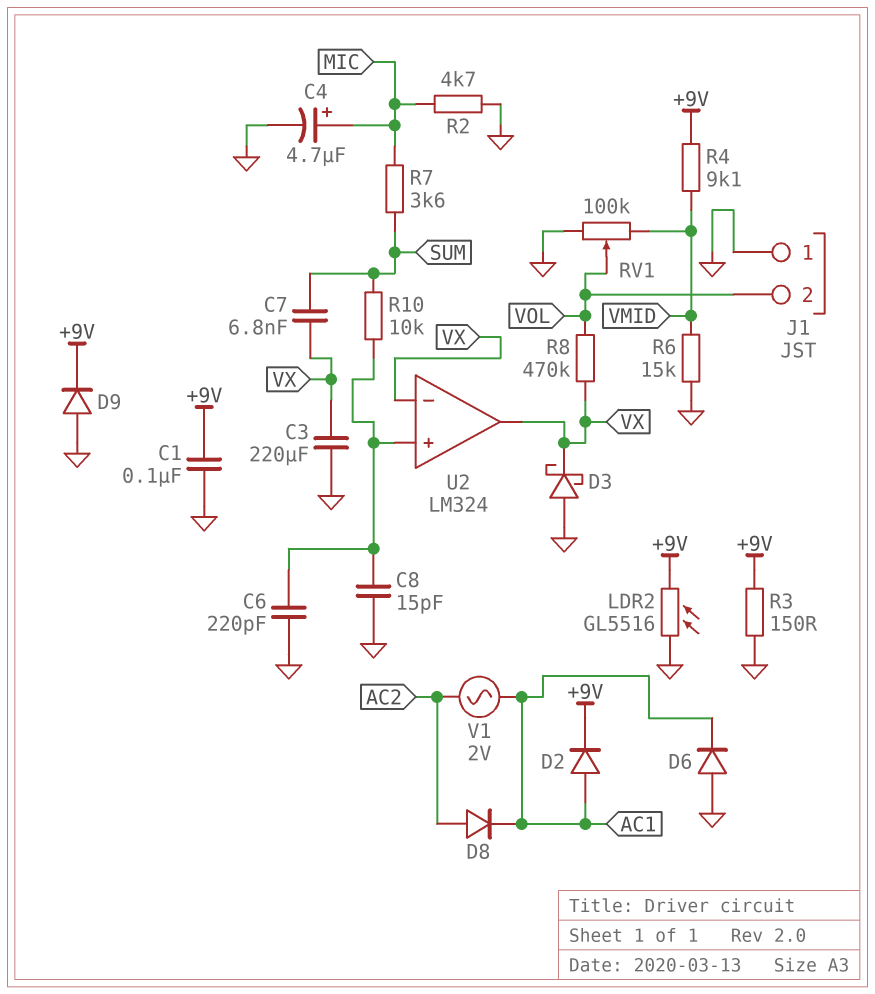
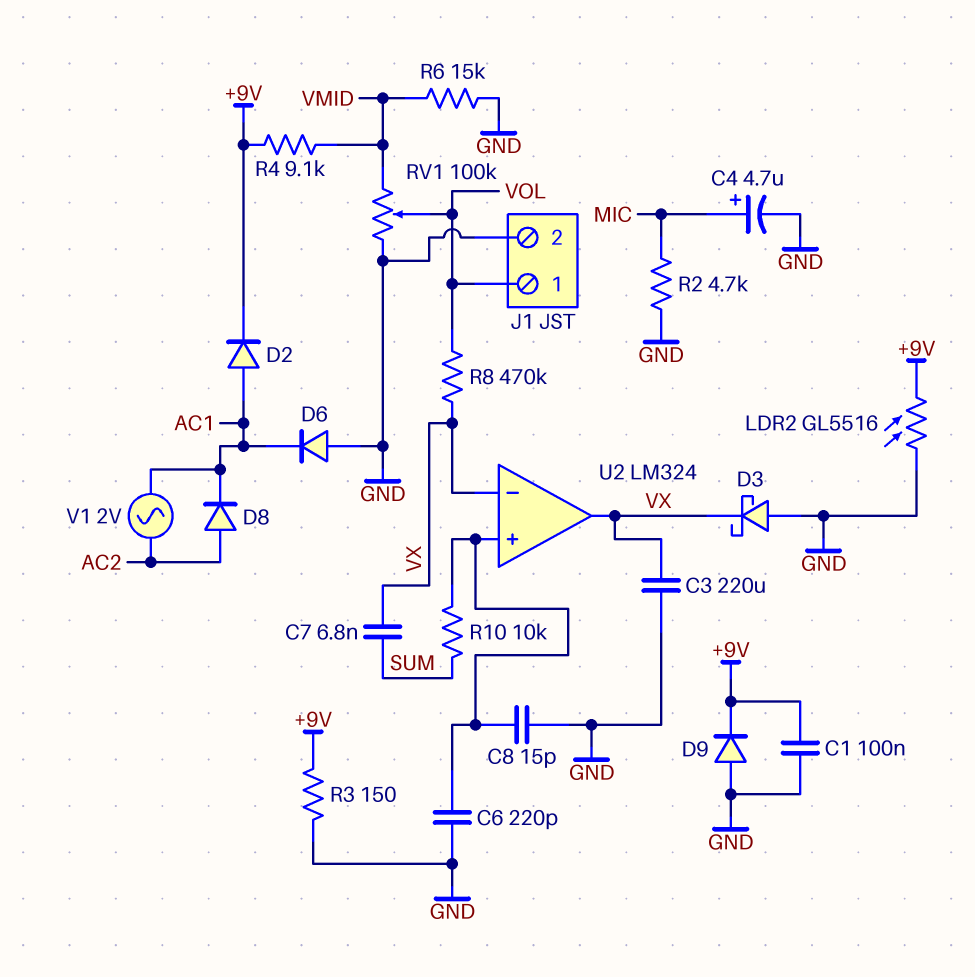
J1 pin 1: GND -> VOL
J1 pin 2: VOL -> GND
R7: 3.6k (MIC, SUM) -> none

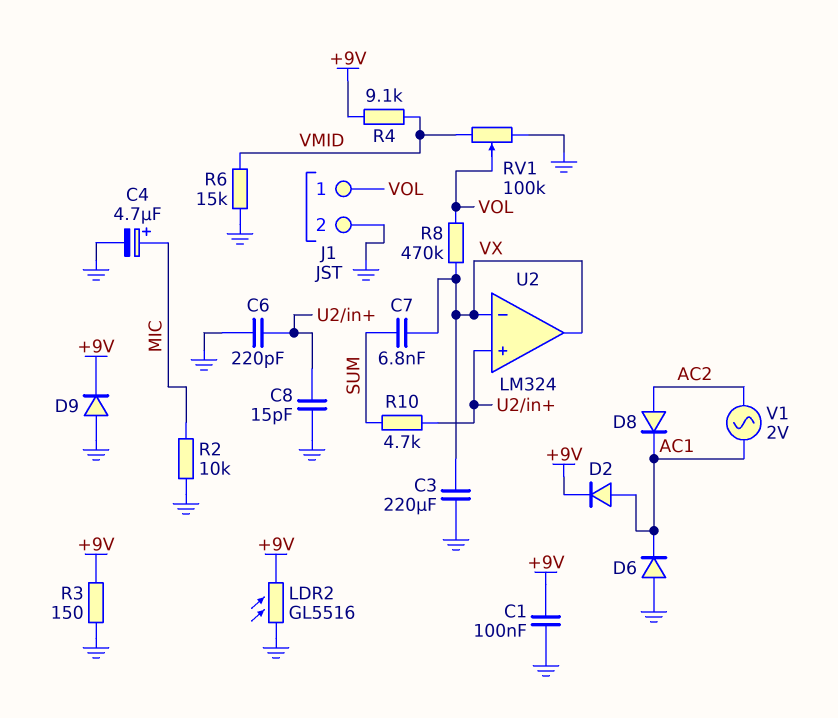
D3: schottky (A GND, K VX) -> none
R2: 4.7k (GND, MIC) -> 10k (GND, MIC)
R10: 10k (SUM, U2/in+) -> 4.7k (SUM, U2/in+)

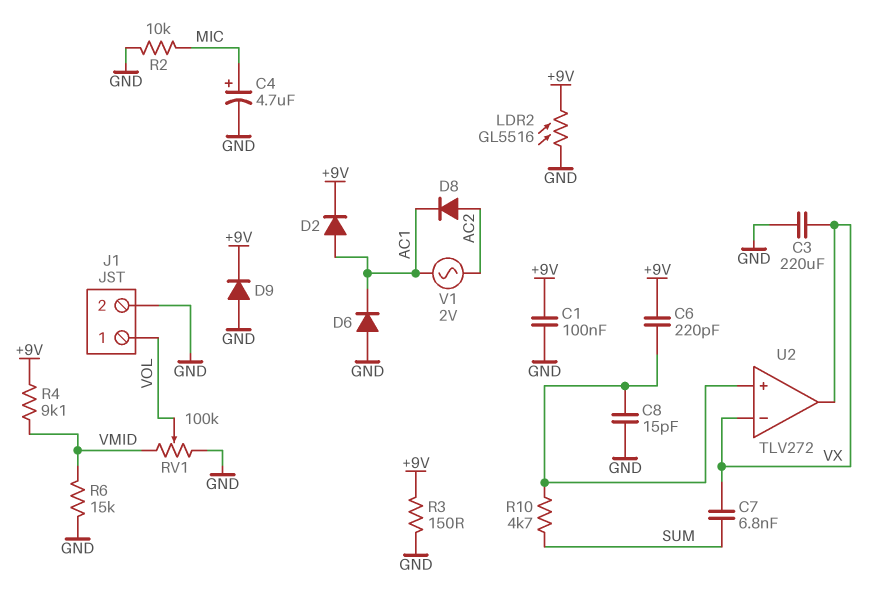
C6: 220pF (GND, U2/in+) -> 220pF (+9V, U2/in+)
R8: 470k (VOL, VX) -> none
U2: LM324 -> TLV272

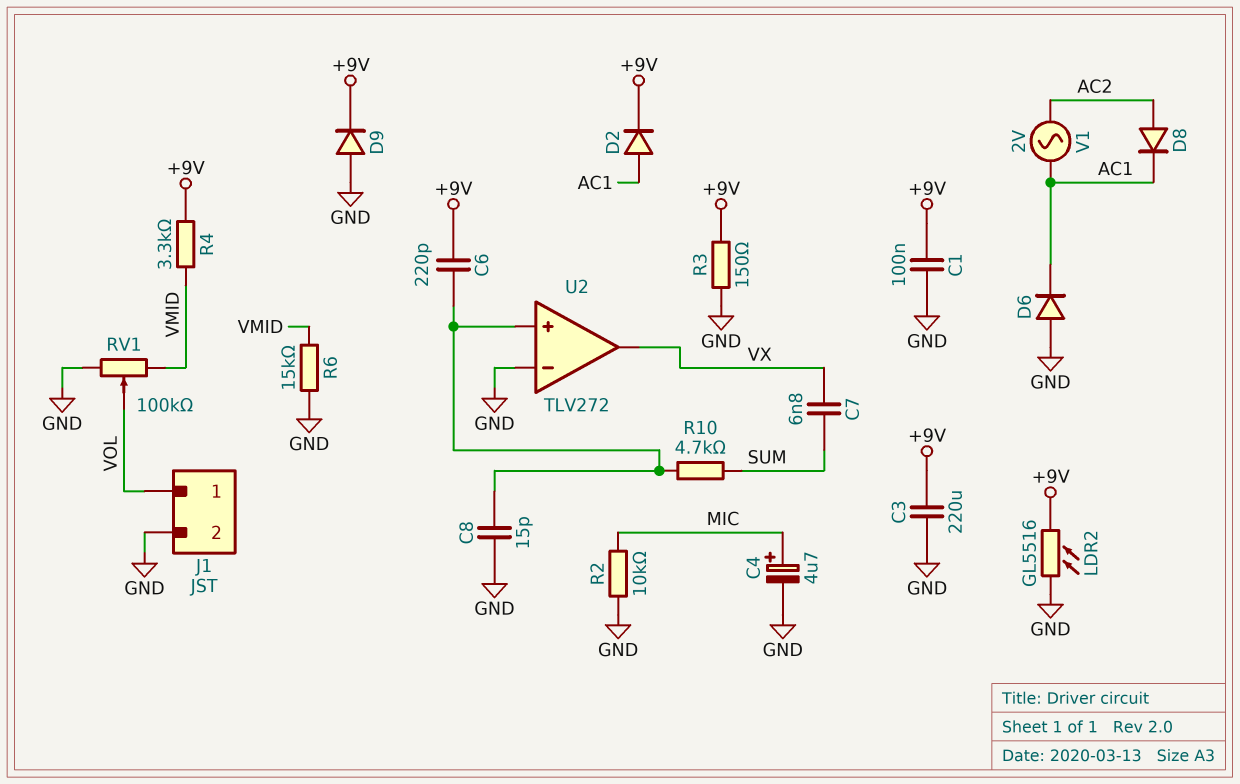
C3: 220uF (GND, VX) -> 220uF (+9V, GND)
R4: 9.1k (+9V, VMID) -> 3.3k (+9V, VMID)
U2 pin in-: VX -> GND

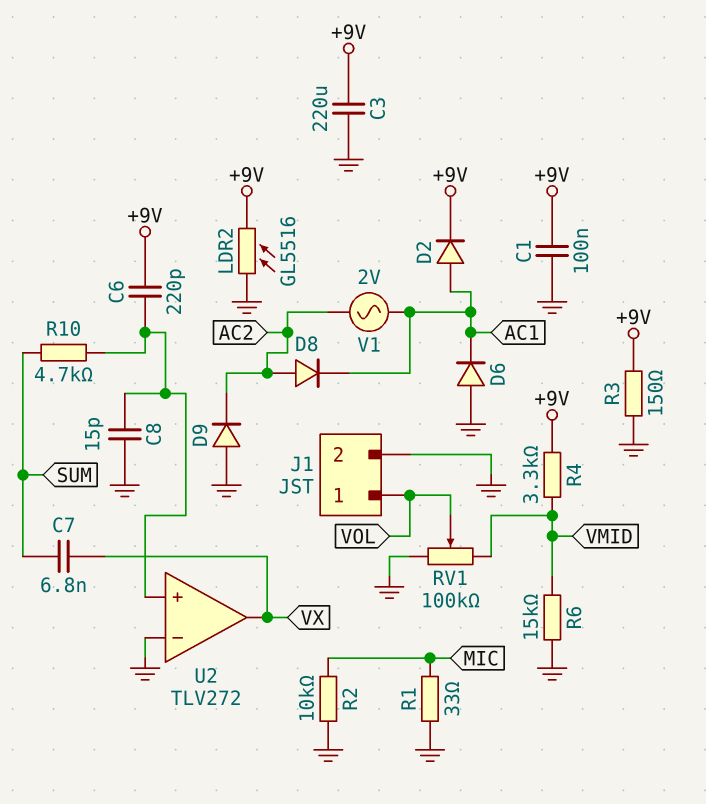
C4: 4.7uF (plus MIC, minus GND) -> none
D9: diode (A GND, K +9V) -> diode (A GND, K AC2)
R1: none -> 33 (GND, MIC)

